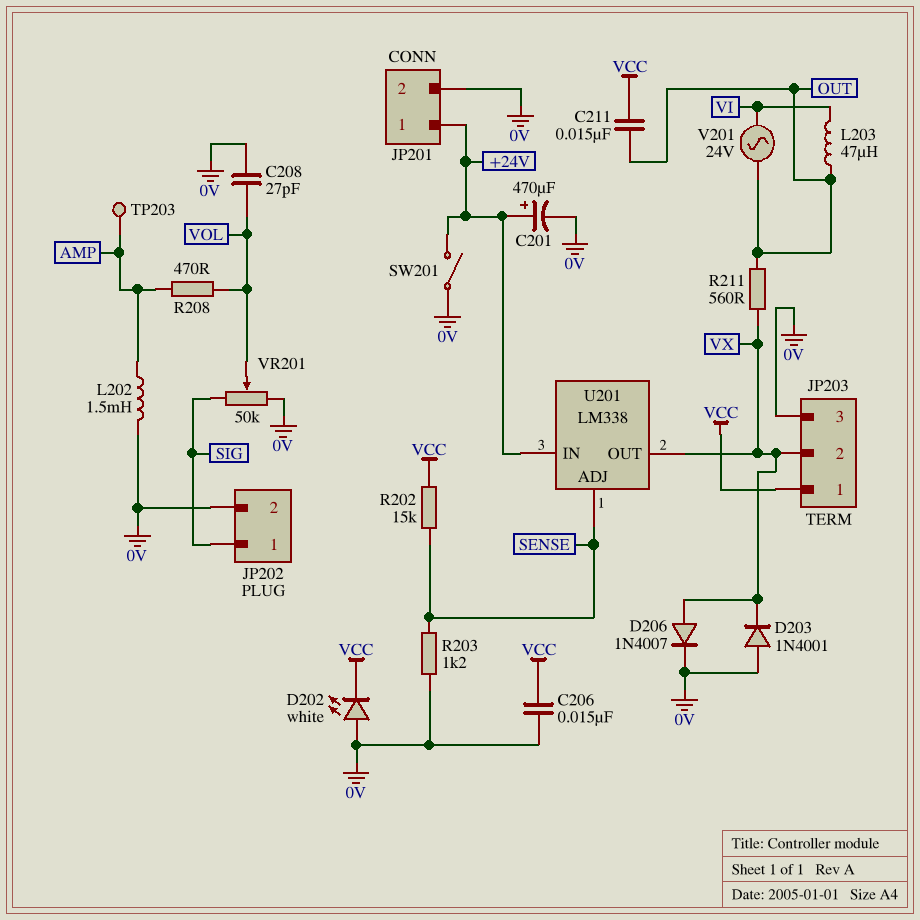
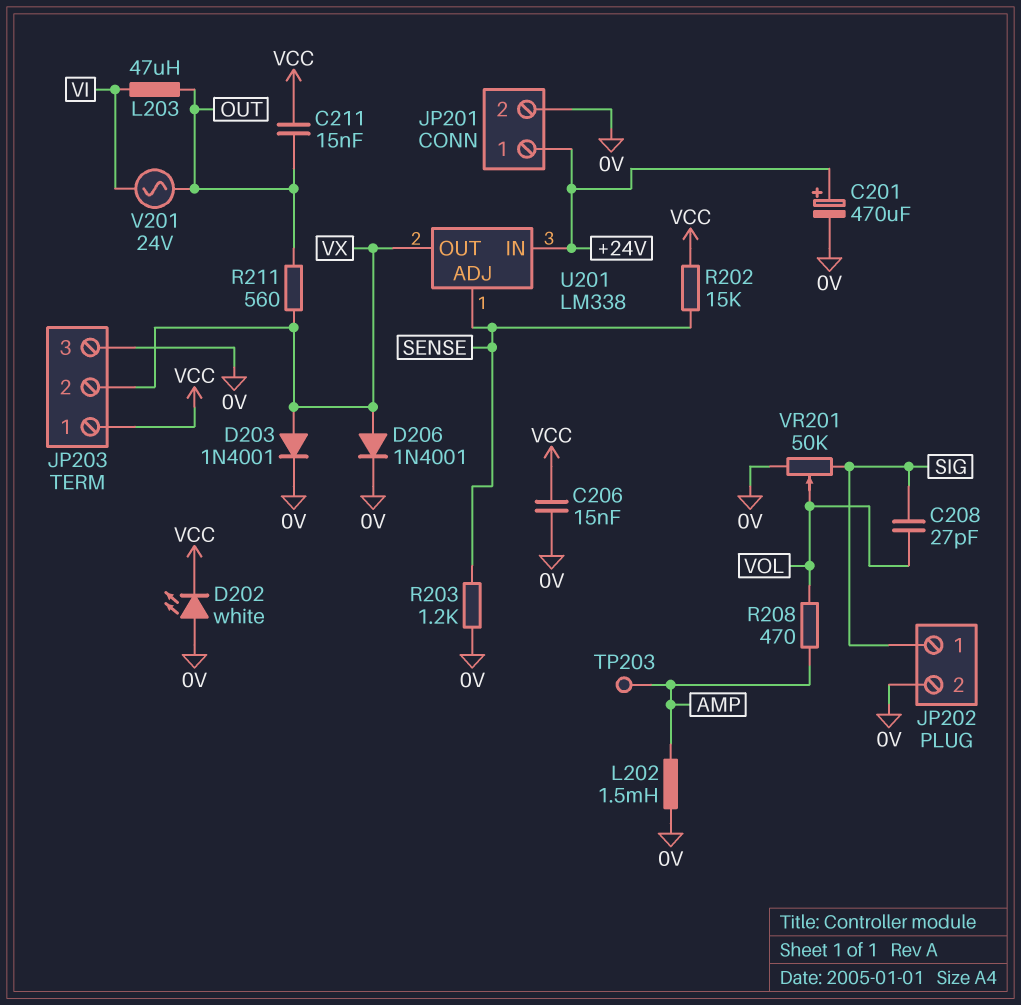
C208: 27pF (0V, VOL) -> 27pF (SIG, VOL)
D203: diode 1N4001 (A 0V, K VX) -> diode 1N4001 (A VX, K 0V)
D206: diode 1N4007 (A VX, K 0V) -> diode 1N4001 (A VX, K 0V)
SW201: switch (+24V, 0V) -> none

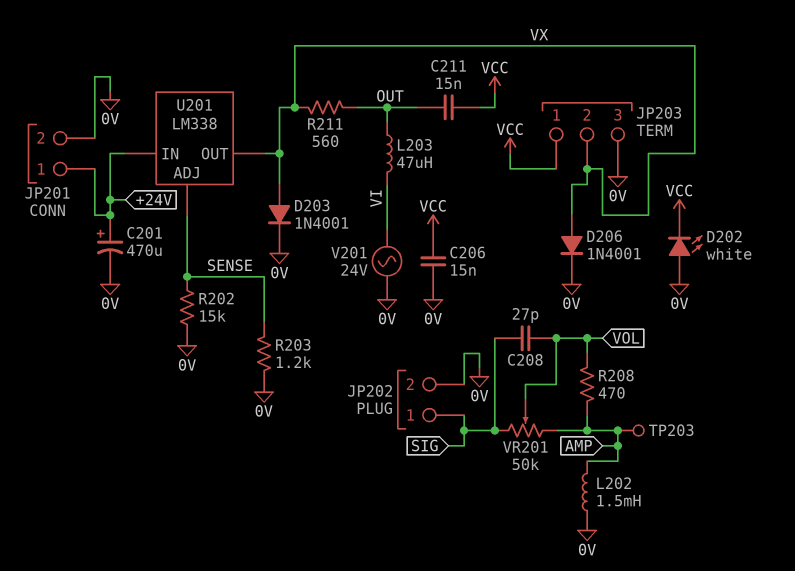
R202: 15k (SENSE, VCC) -> 15k (0V, SENSE)
V201: AC 24V (OUT, VI) -> AC 24V (0V, VI)
VR201: 50k (0V, SIG, wiper VOL) -> 50k (AMP, SIG, wiper VOL)

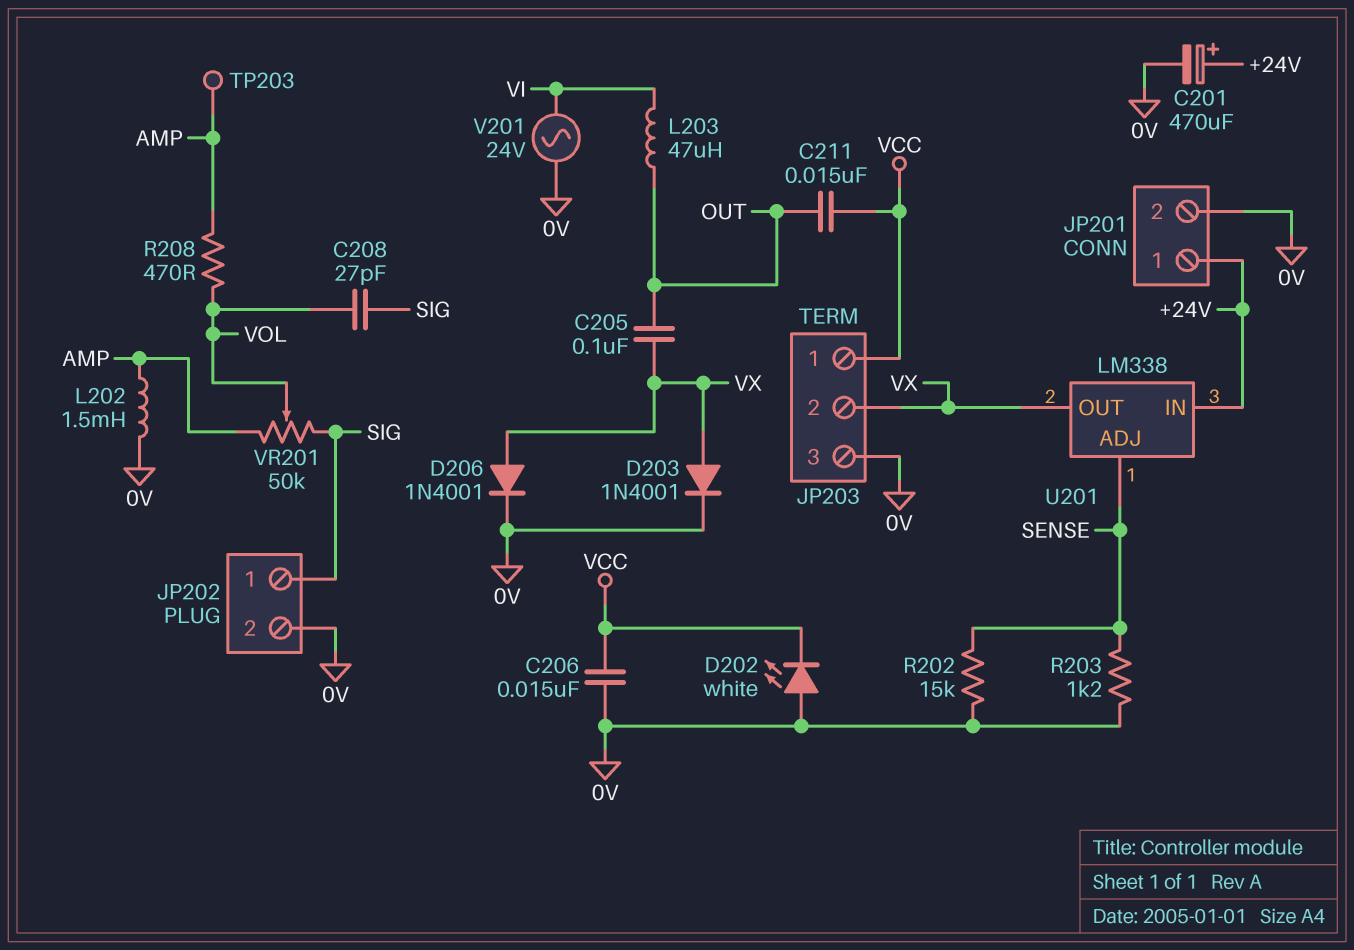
C205: none -> 100nF (OUT, VX)
R211: 560 (OUT, VX) -> none

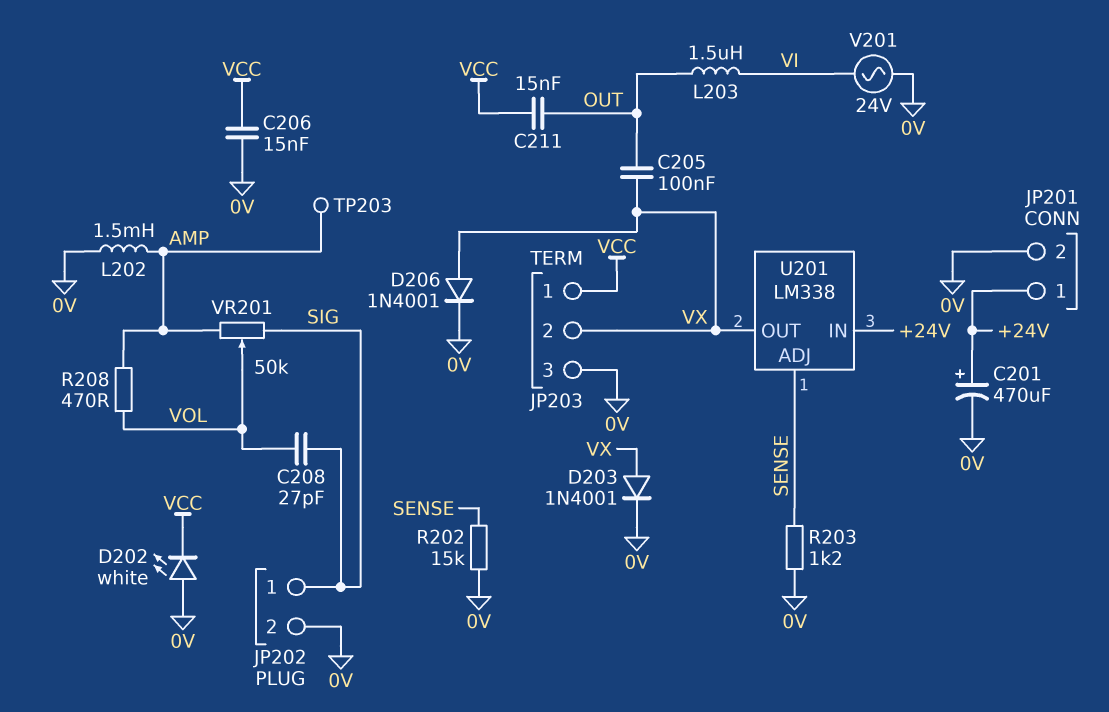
L203: 47uH (OUT, VI) -> 1.5uH (OUT, VI)

